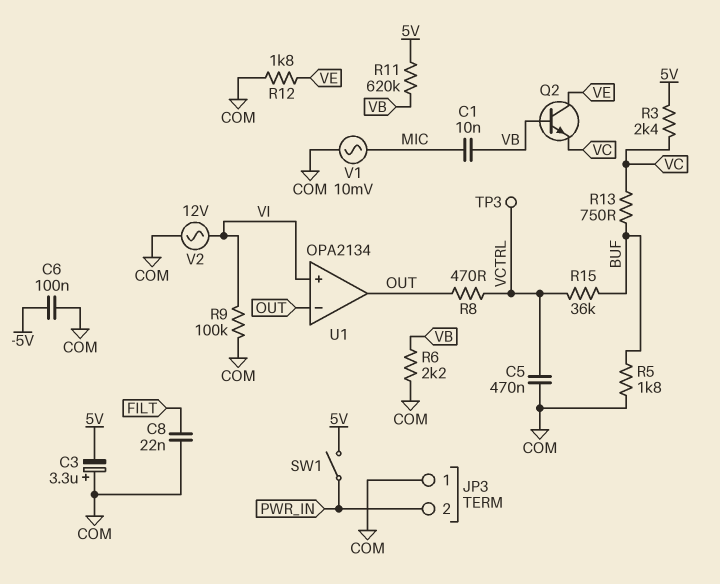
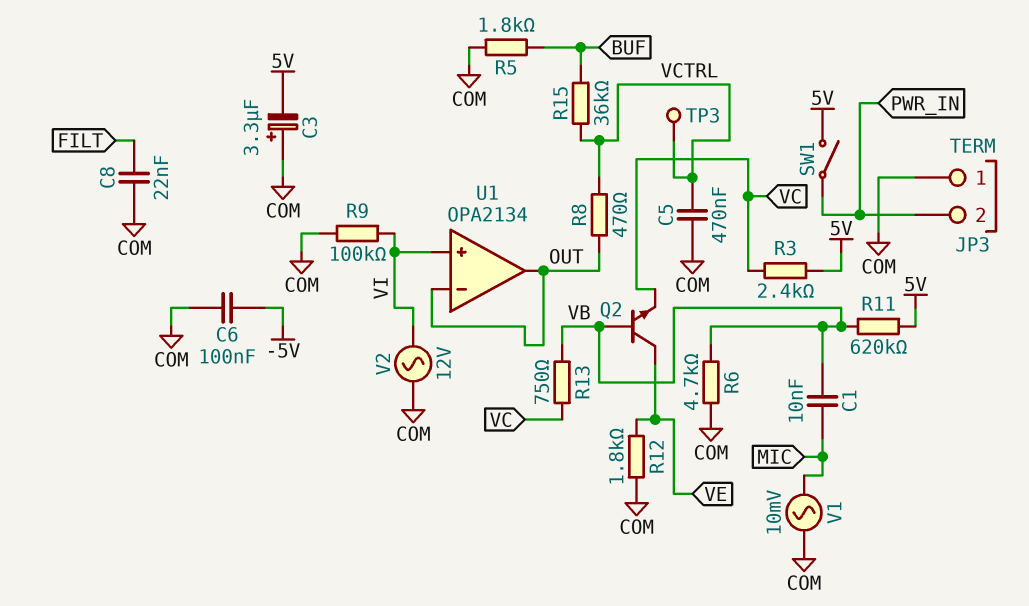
R6: 2.2k (COM, VB) -> 4.7k (COM, VB)
R13: 750 (BUF, VC) -> 750 (VB, VC)

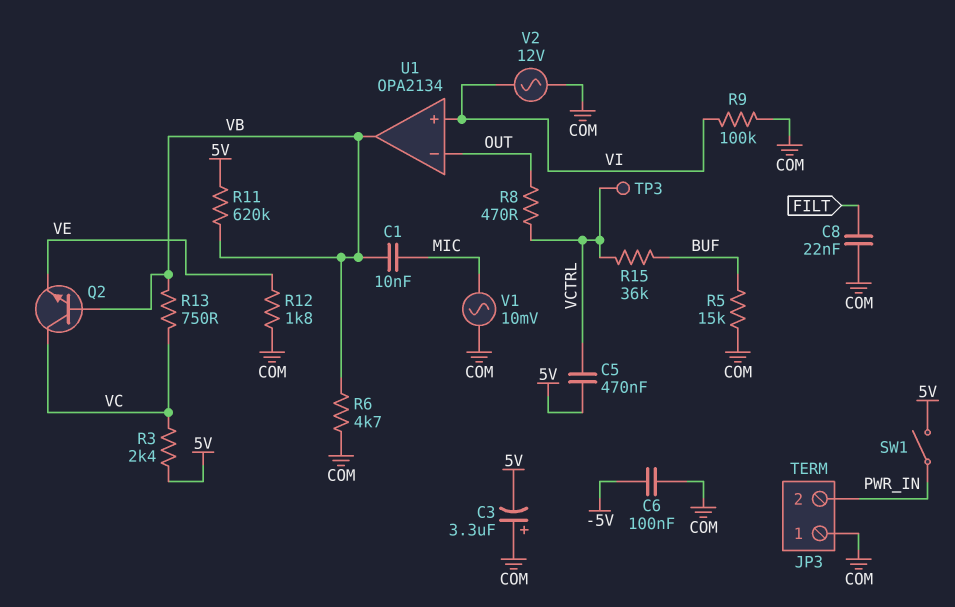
C5: 470nF (COM, VCTRL) -> 470nF (5V, VCTRL)
Q2: NPN (B VB, C VE, E VC) -> NPN (B VB, C VC, E VE)
R5: 1.8k (BUF, COM) -> 15k (BUF, COM)
U1 pin out: OUT -> VB

